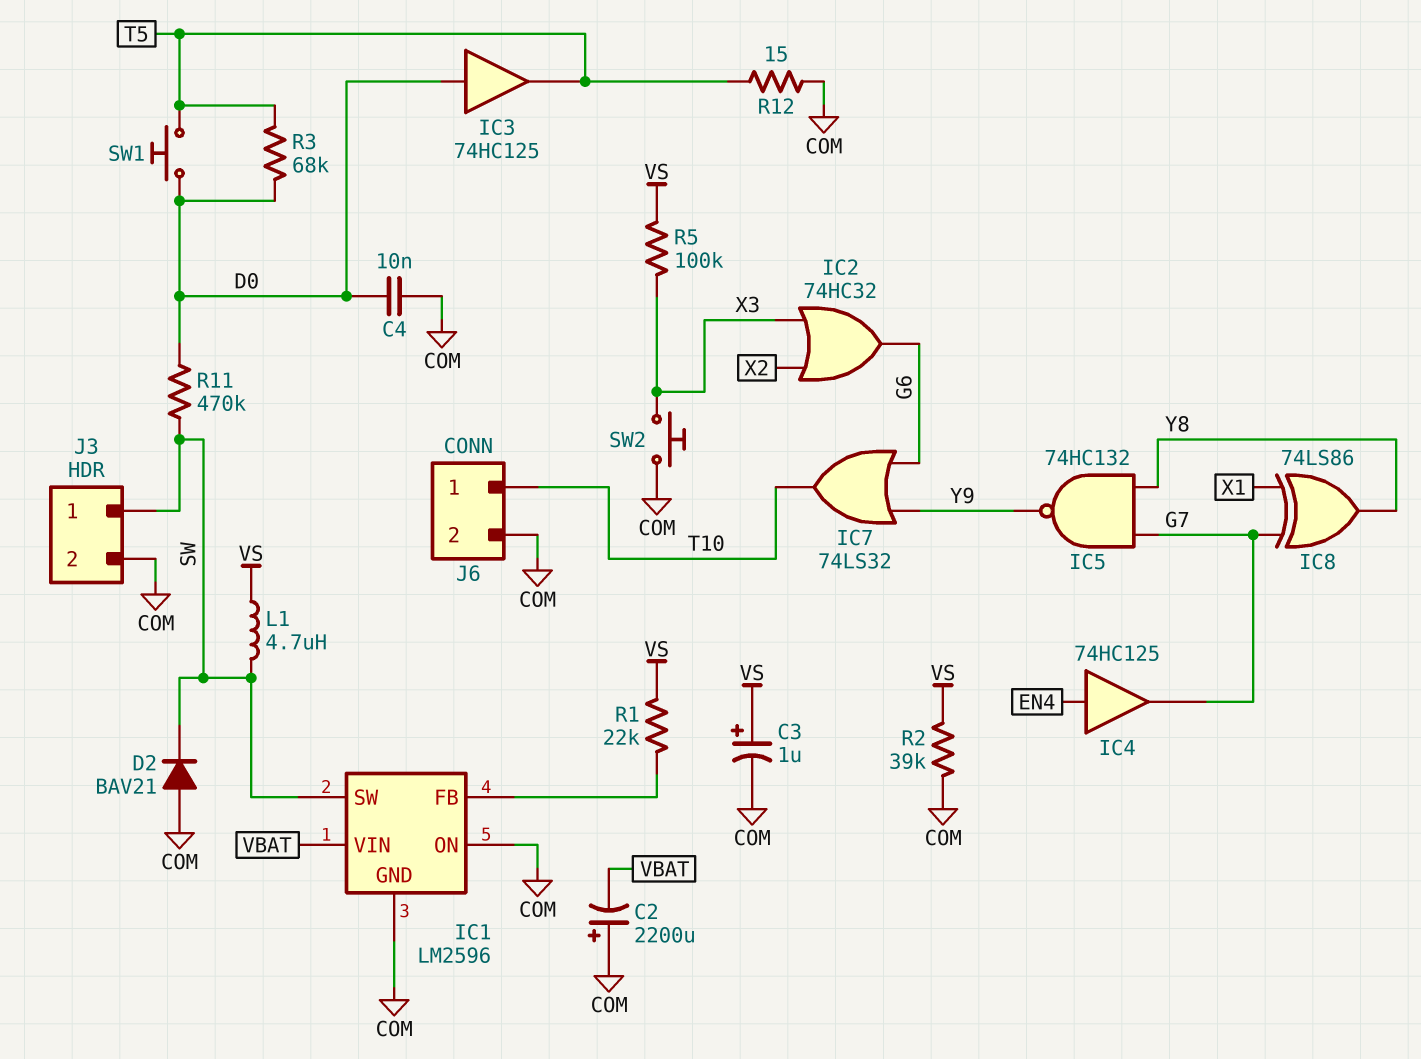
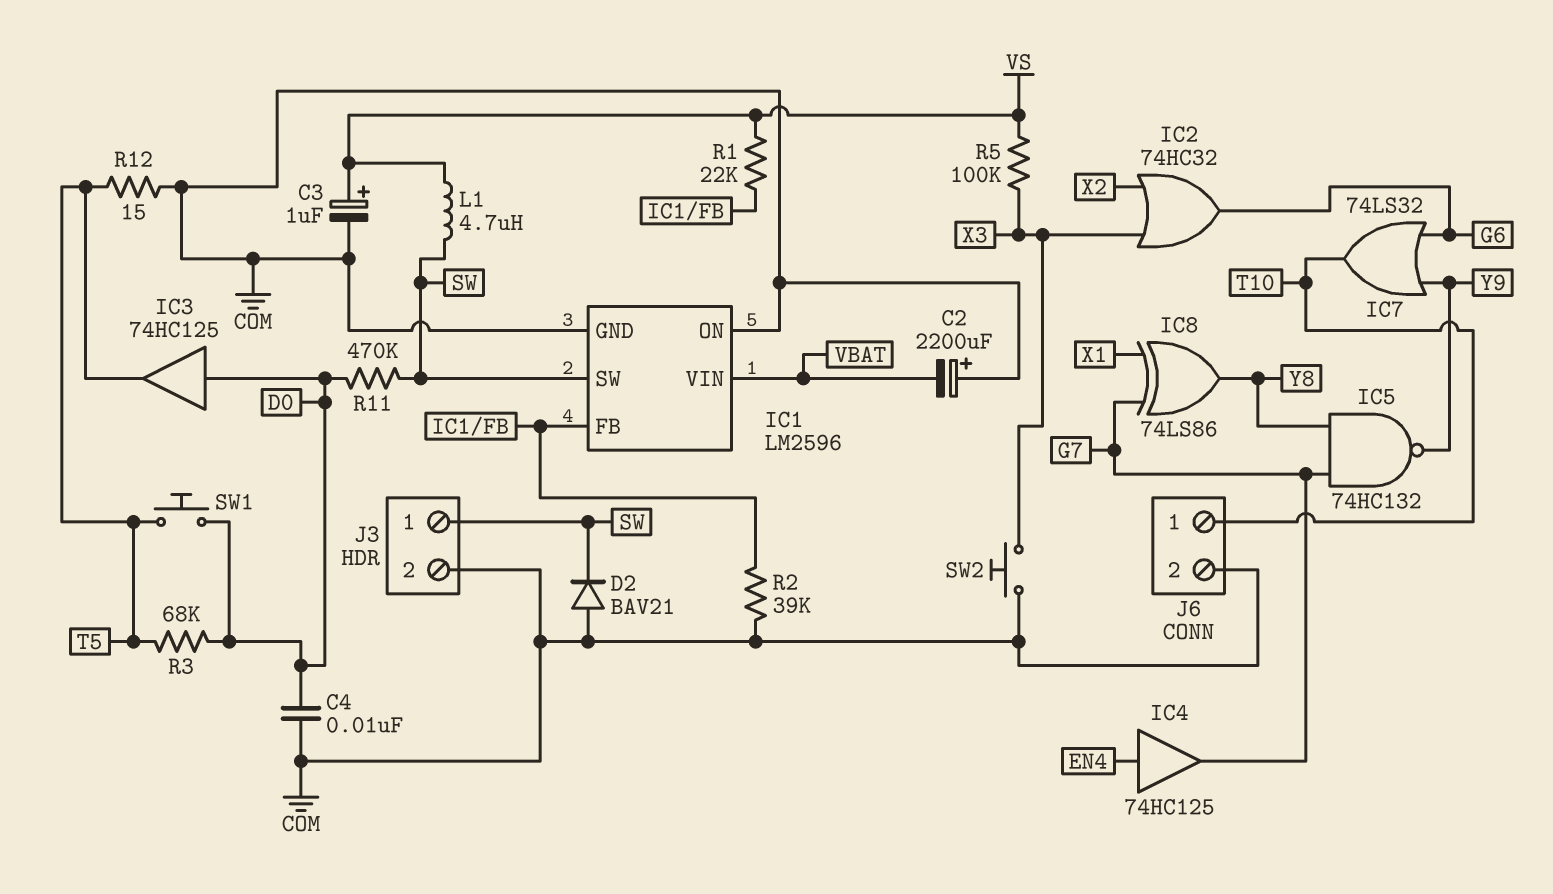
R2: 39k (COM, VS) -> 39k (COM, IC1/FB)

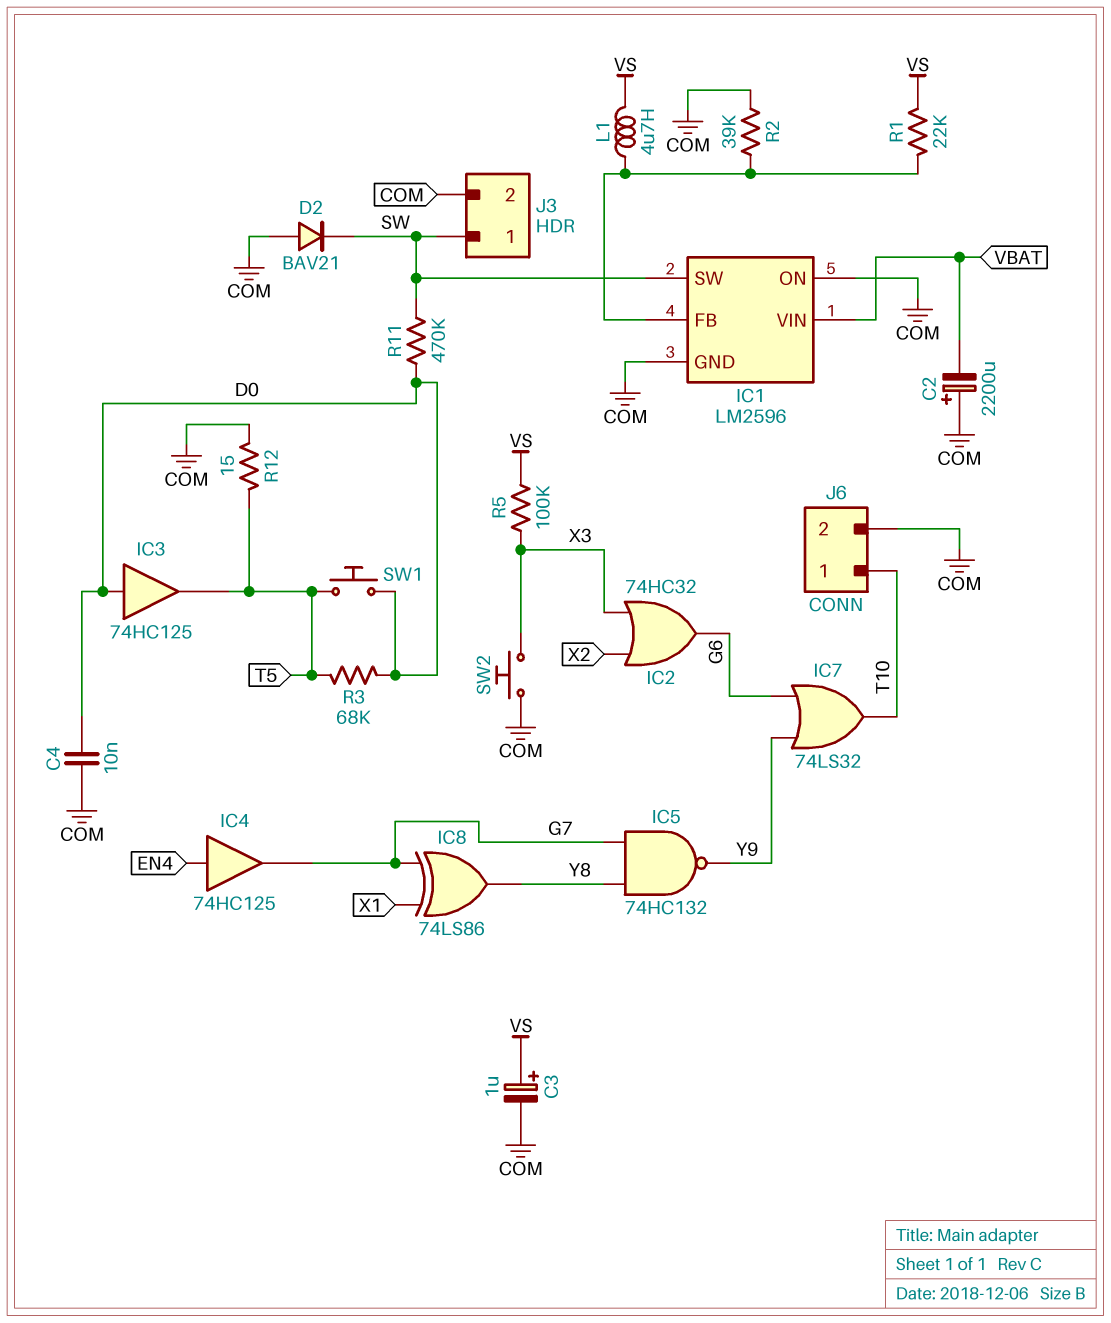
L1: 4.7uH (SW, VS) -> 4.7uH (IC1/FB, VS)

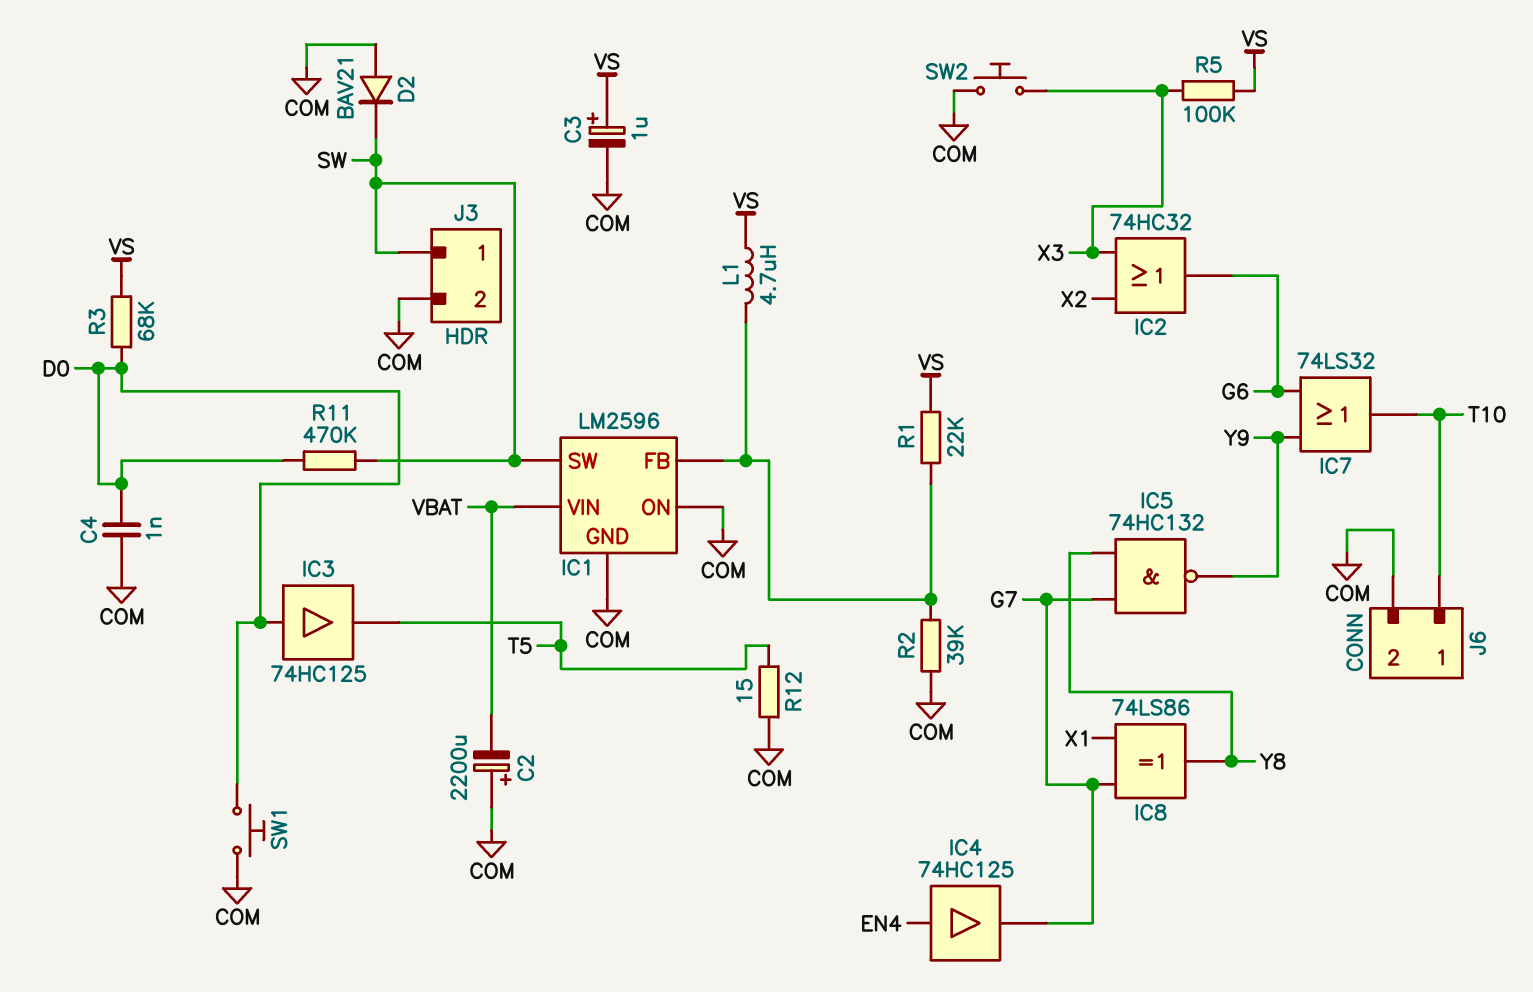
C4: 10nF (COM, D0) -> 1nF (COM, D0)
R3: 68k (D0, T5) -> 68k (D0, VS)
SW1: button (D0, T5) -> button (COM, D0)

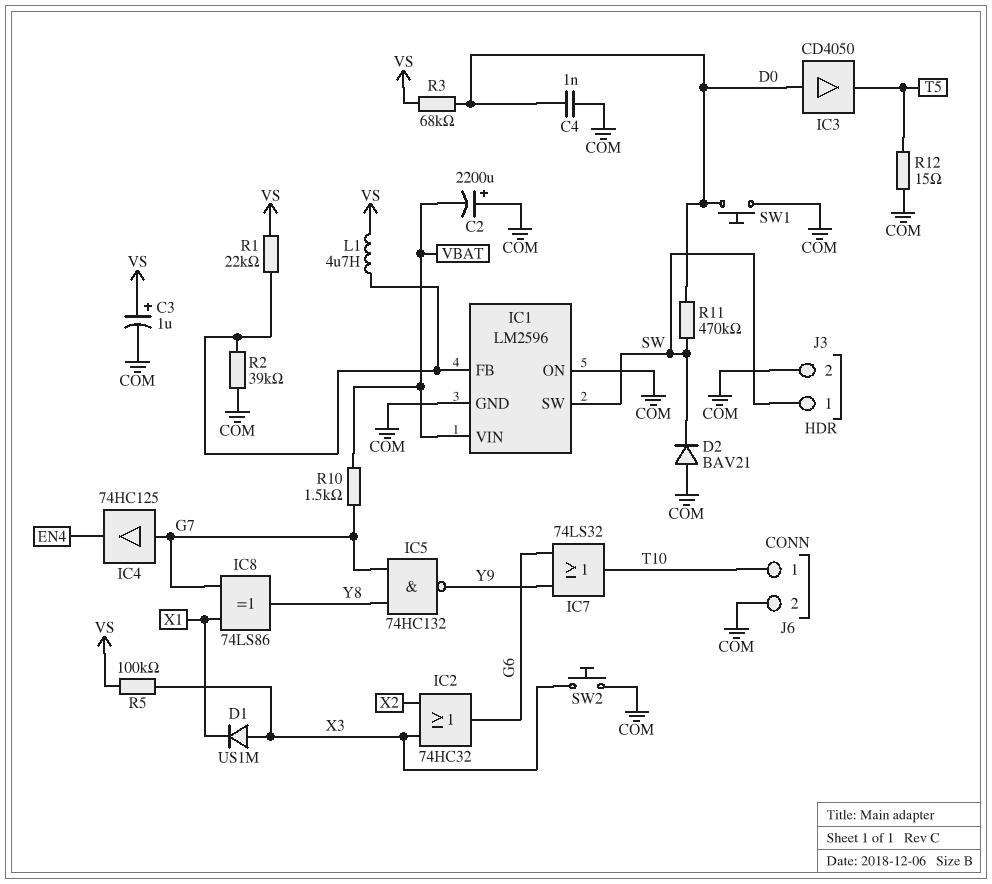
D1: none -> diode US1M (A X3, K X1)
IC3: buffer 74HC125 (in D0, out T5) -> buffer CD4050 (in D0, out T5)
IC4: buffer 74HC125 (in EN4, out G7) -> buffer 74HC125 (in G7, out EN4)
R10: none -> 1.5k (G7, VBAT)

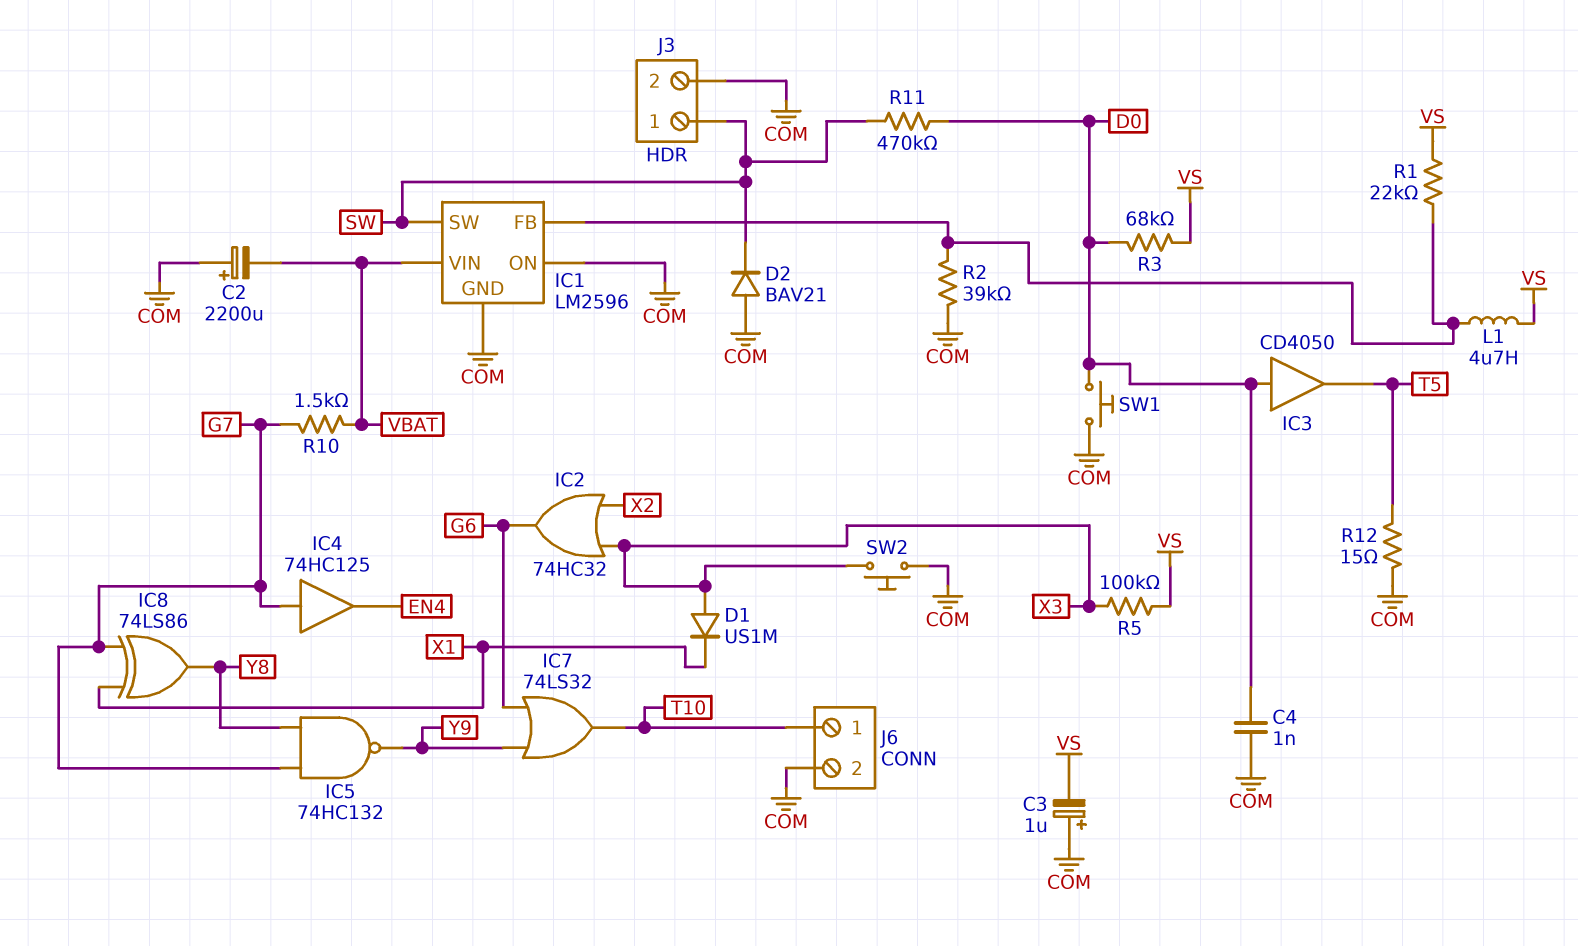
C3: 1uF (plus VS, minus COM) -> 1uF (plus COM, minus VS)

